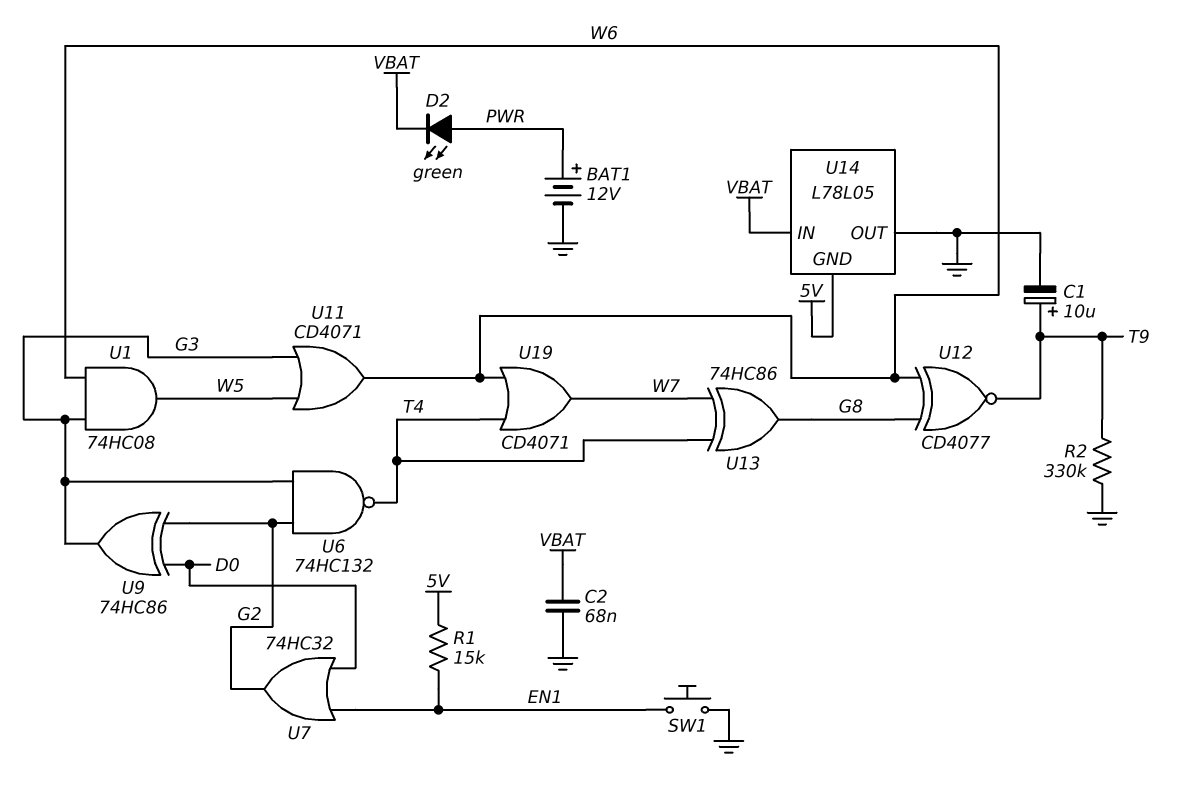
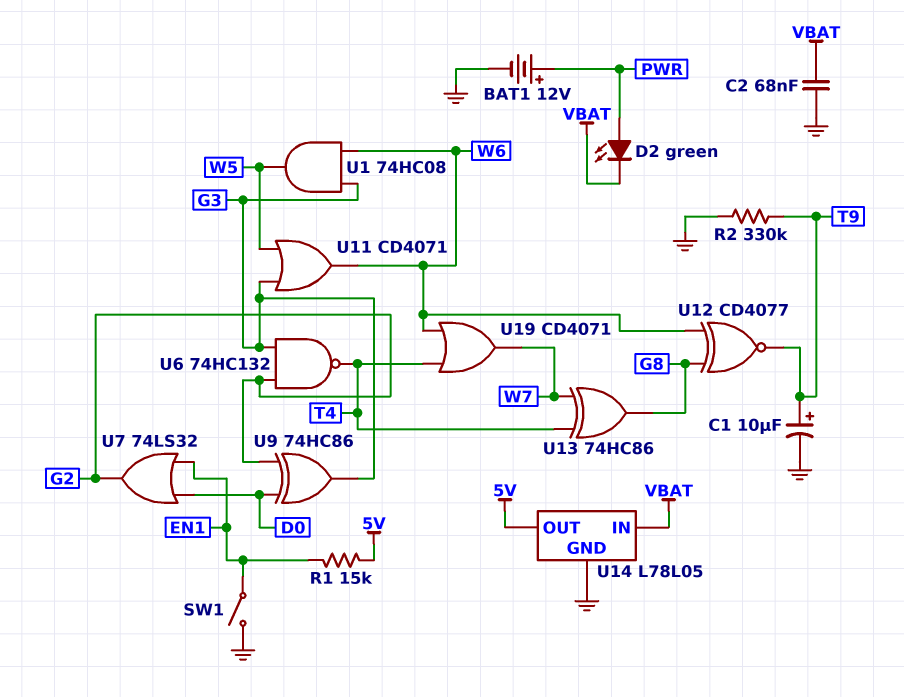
SW1: button (EN1, GND) -> switch (EN1, GND)
U7: OR 74HC32 (in D0, in EN1, out G2) -> OR 74LS32 (in D0, in EN1, out G2)
U14 pin GND: 5V -> GND
U14 pin OUT: GND -> 5V

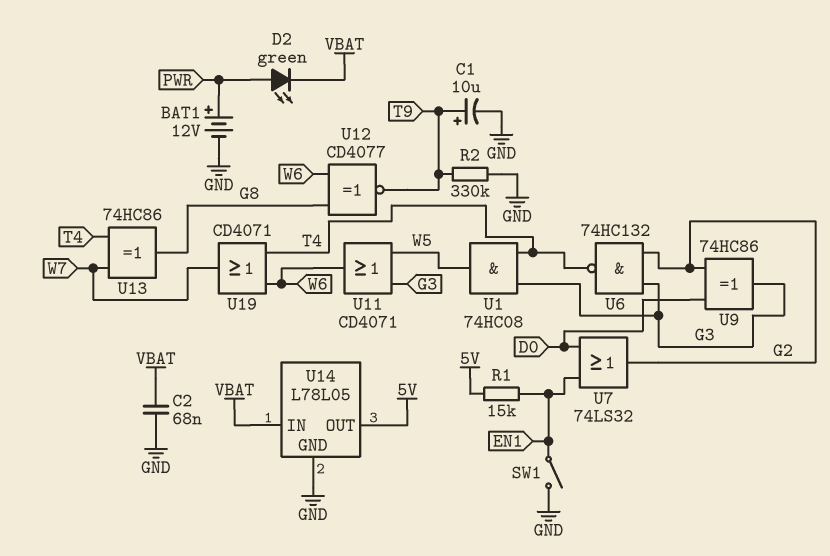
U1: AND 74HC08 (in G3, in W6, out W5) -> AND 74HC08 (in G3, in T4, out W5)

